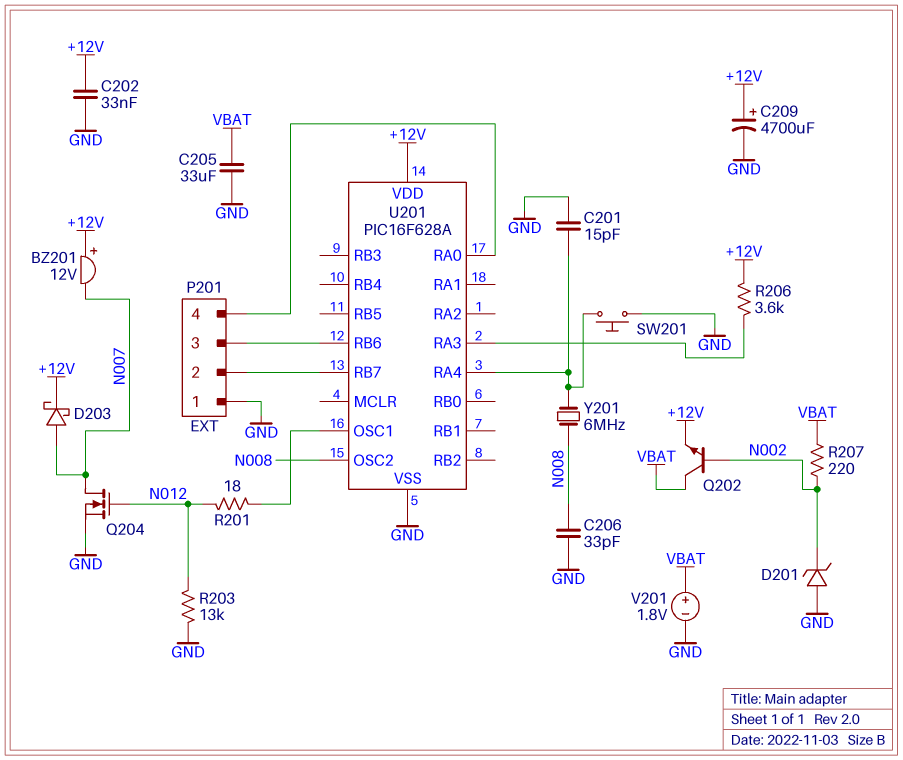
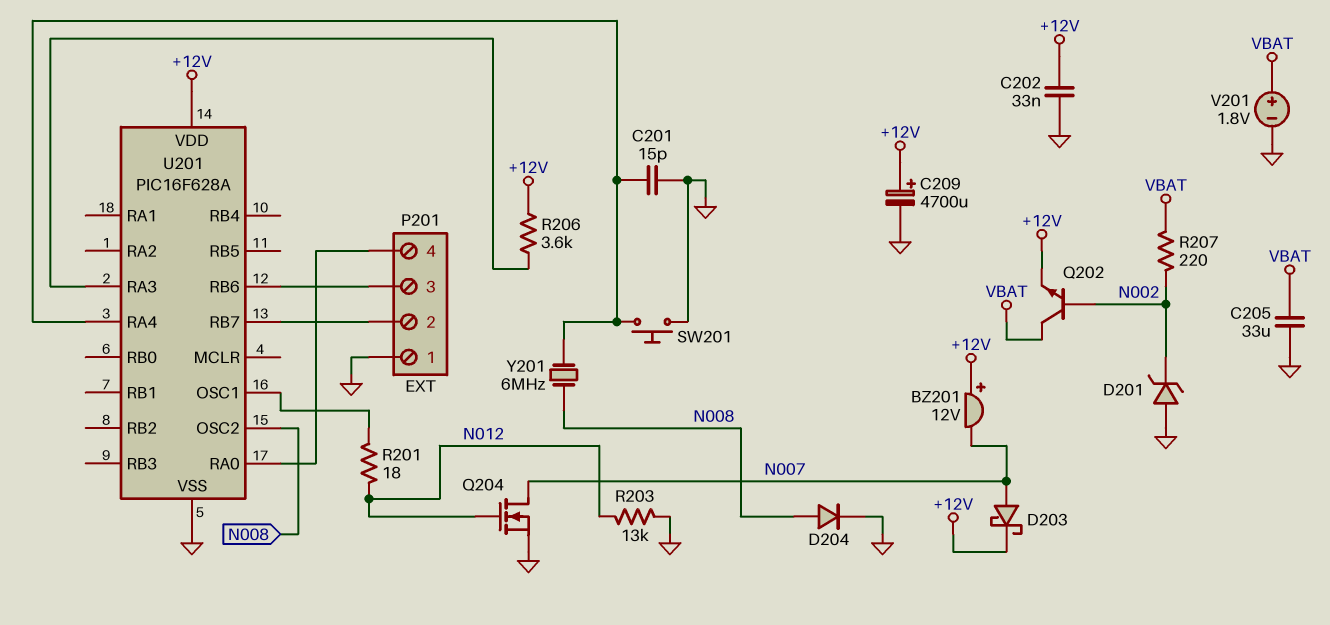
C206: 33pF (GND, N008) -> none
D204: none -> diode (A N008, K GND)

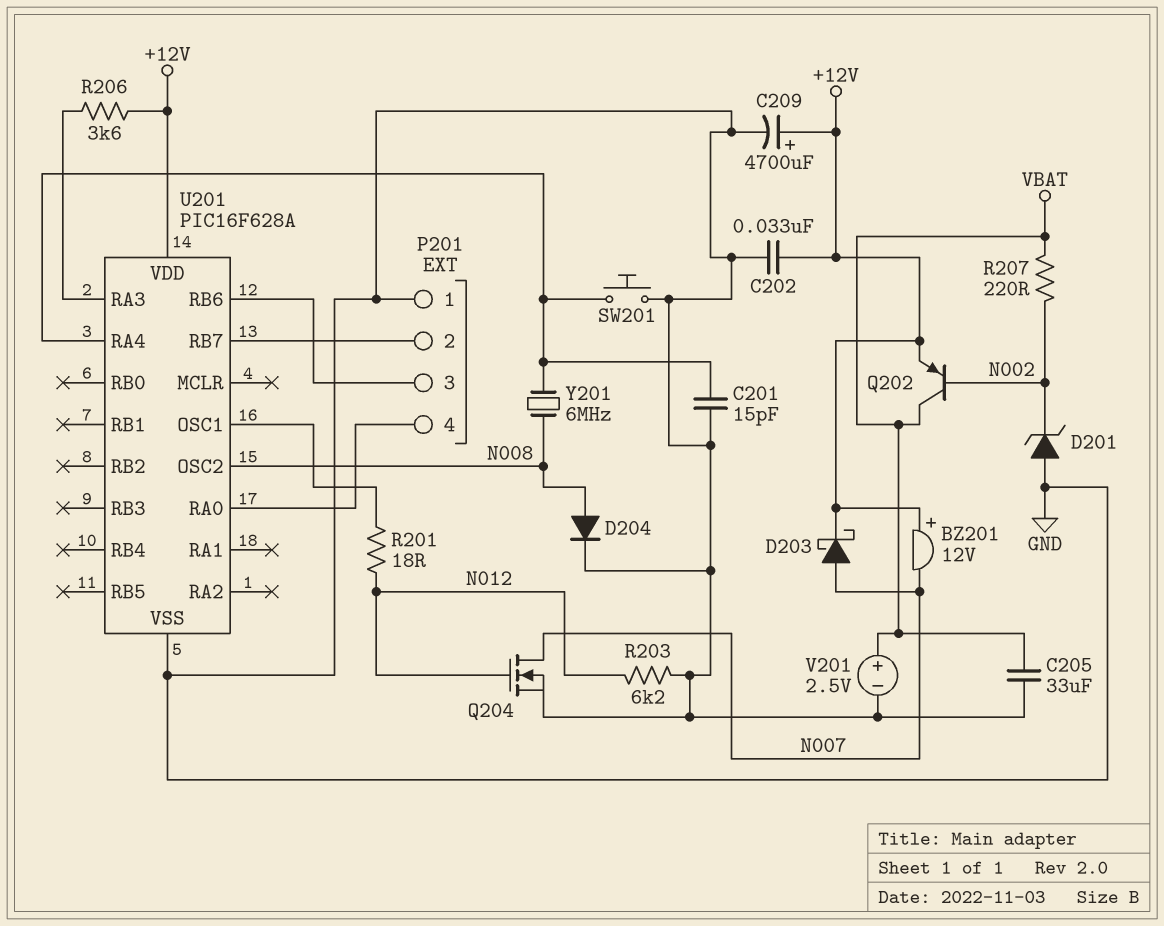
Q202: NPN (B N002, C VBAT, E +12V) -> PNP (B N002, C VBAT, E +12V)
R203: 13k (GND, N012) -> 6.2k (GND, N012)
V201: 1.8V (plus VBAT, minus GND) -> 2.5V (plus VBAT, minus GND)

